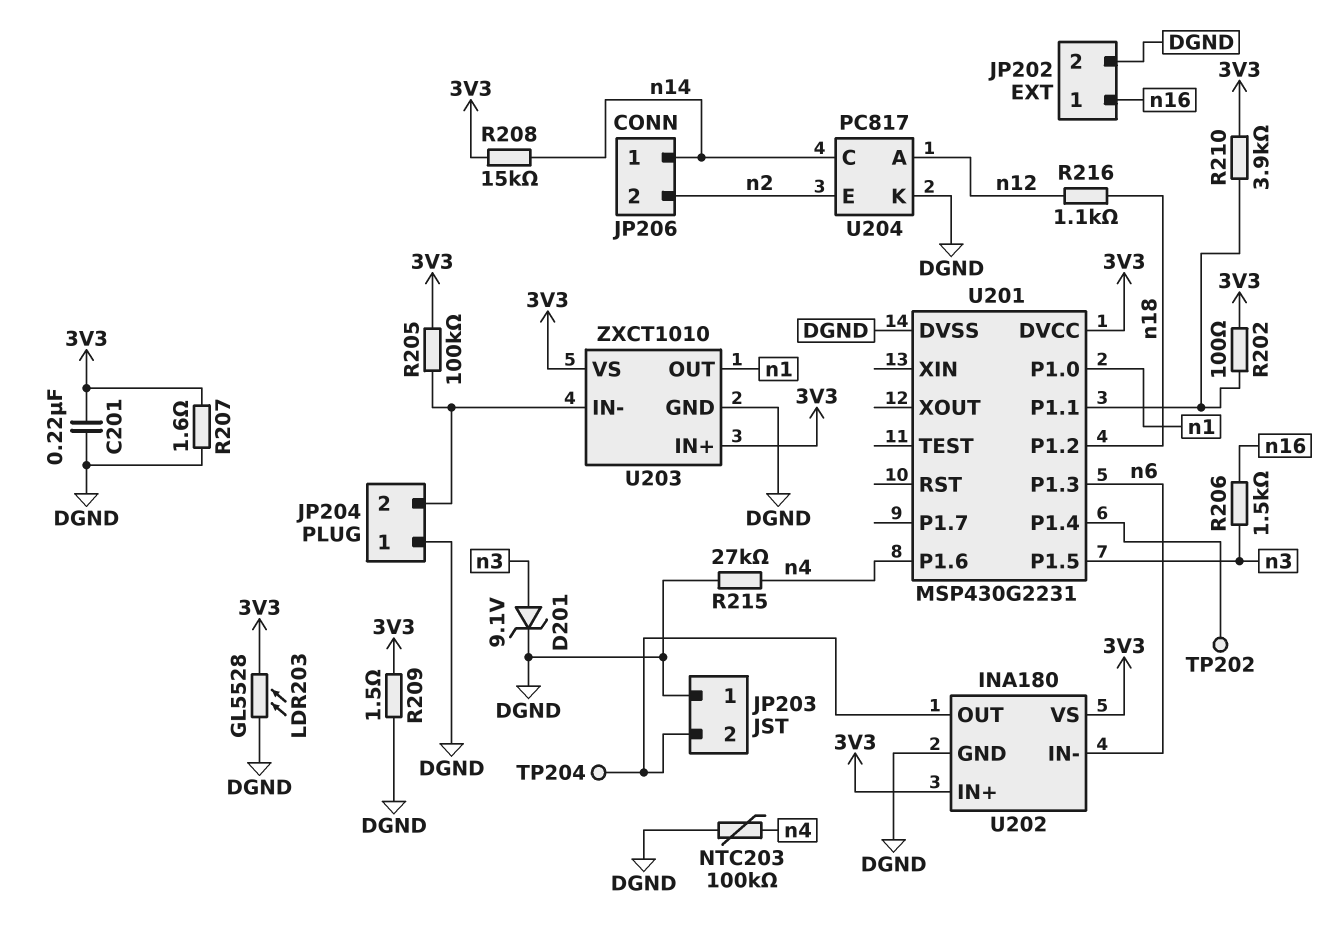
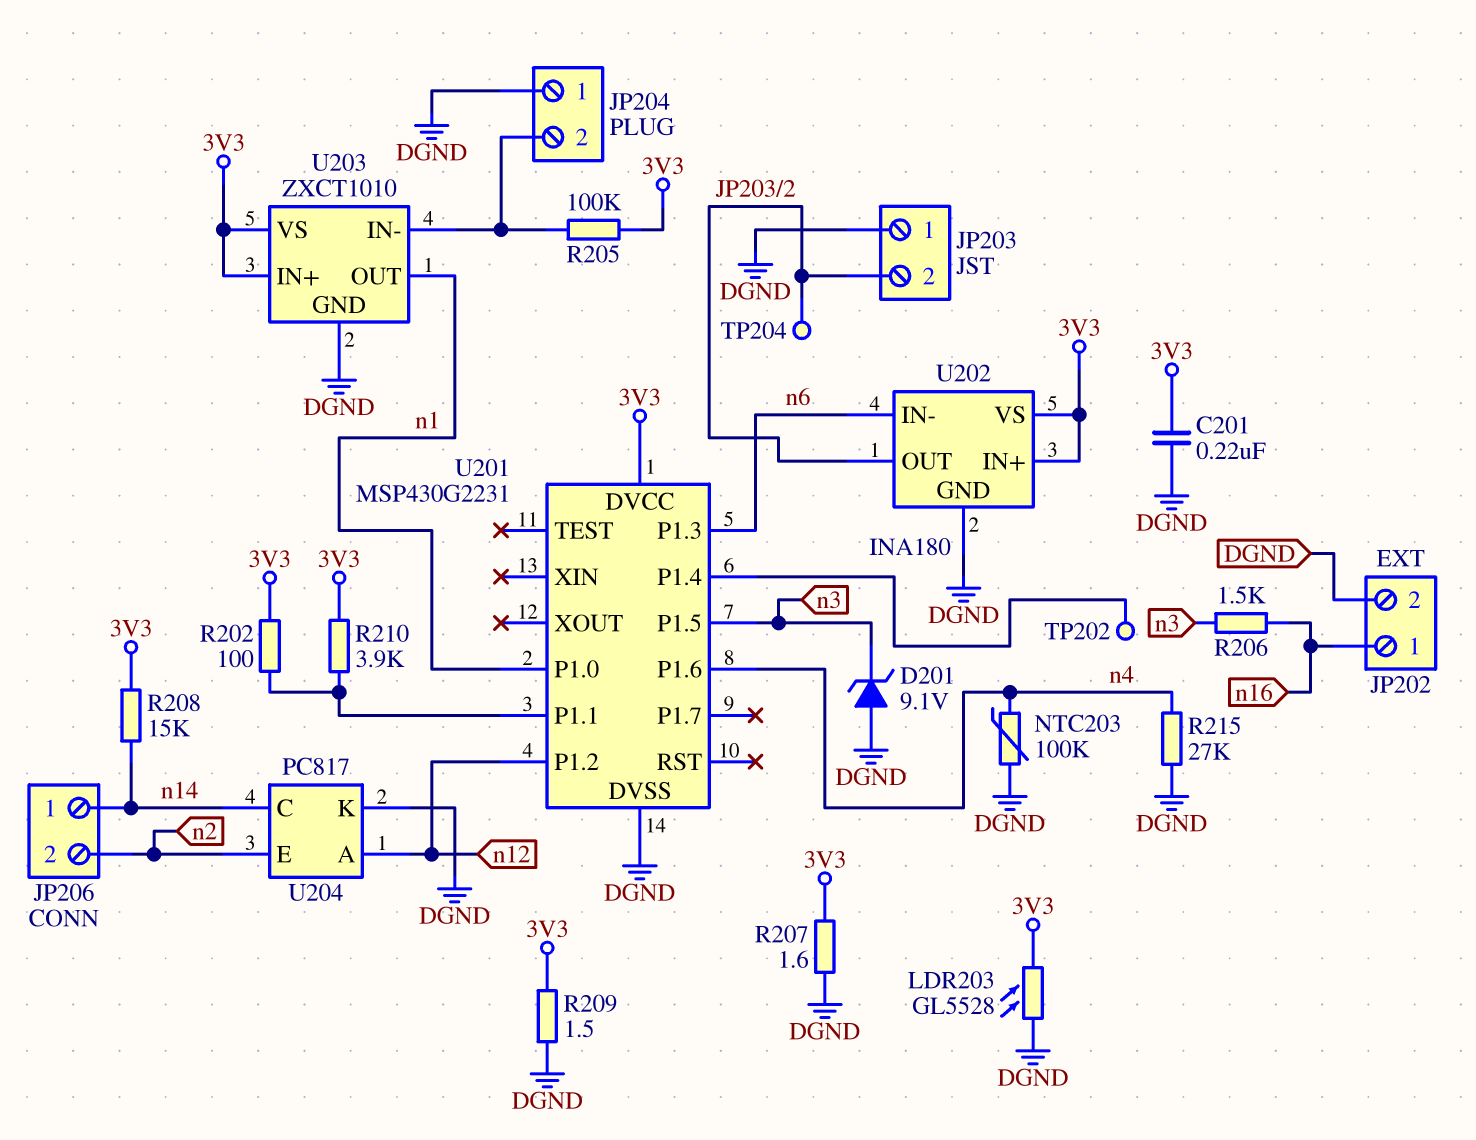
D201: zener 9.1V (A n3, K DGND) -> zener 9.1V (A DGND, K n3)
R216: 1.1k (n12, n18) -> none
U201 pin P1.2: n18 -> n12

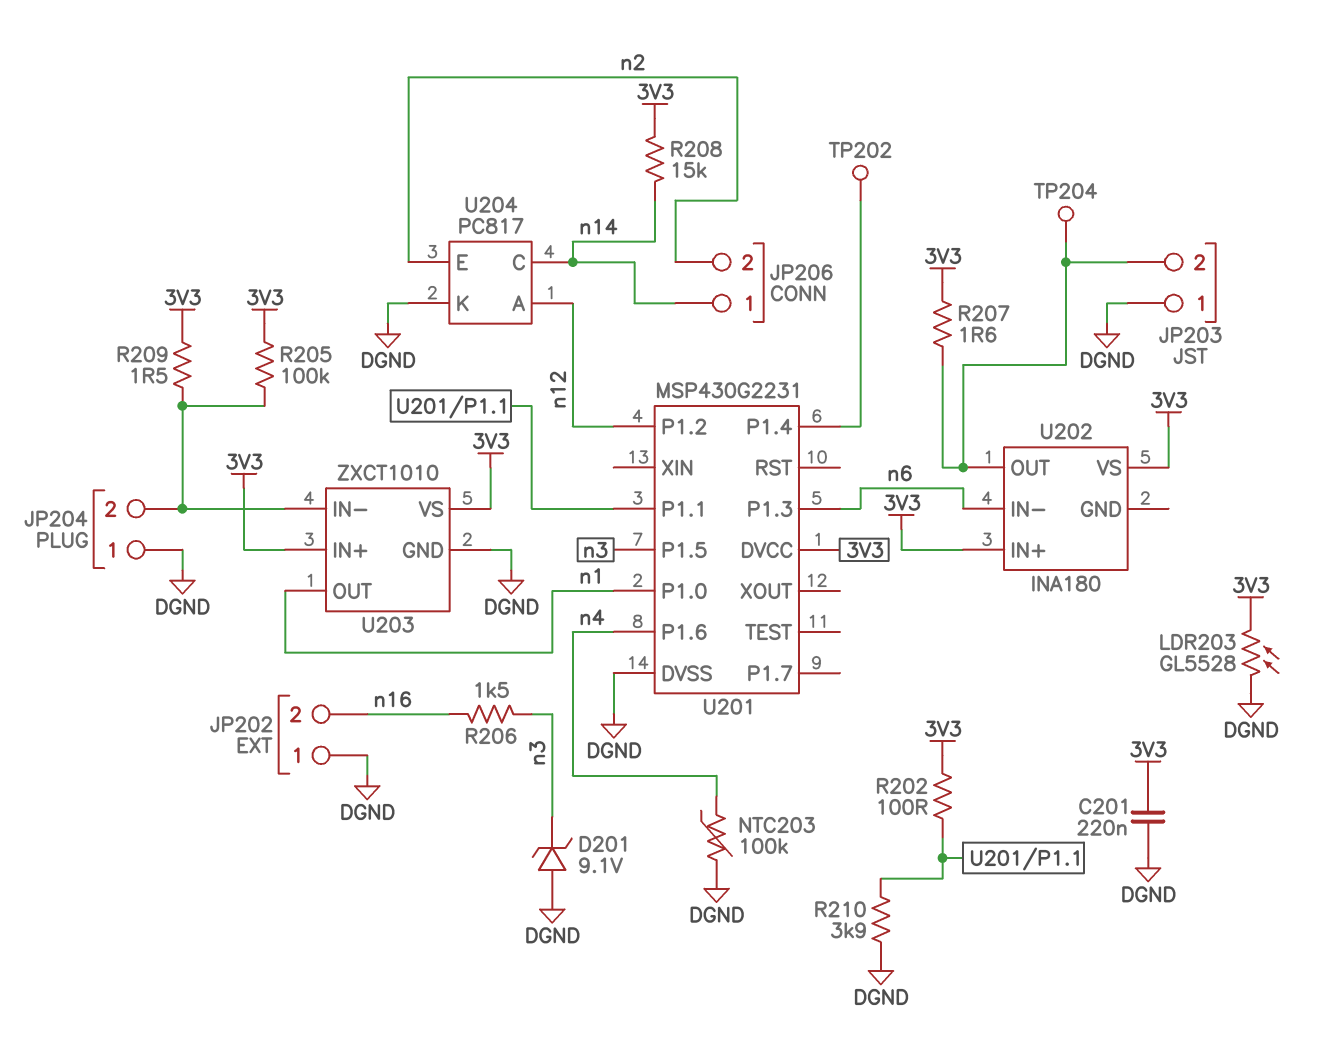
JP202 pin 1: n16 -> DGND
JP202 pin 2: DGND -> n16
R207: 1.6 (3V3, DGND) -> 1.6 (3V3, JP203/2)
R209: 1.5 (3V3, DGND) -> 1.5 (3V3, JP204/2)
R210: 3.9k (3V3, U201/P1.1) -> 3.9k (DGND, U201/P1.1)
R215: 27k (DGND, n4) -> none
U202 pin GND: DGND -> none

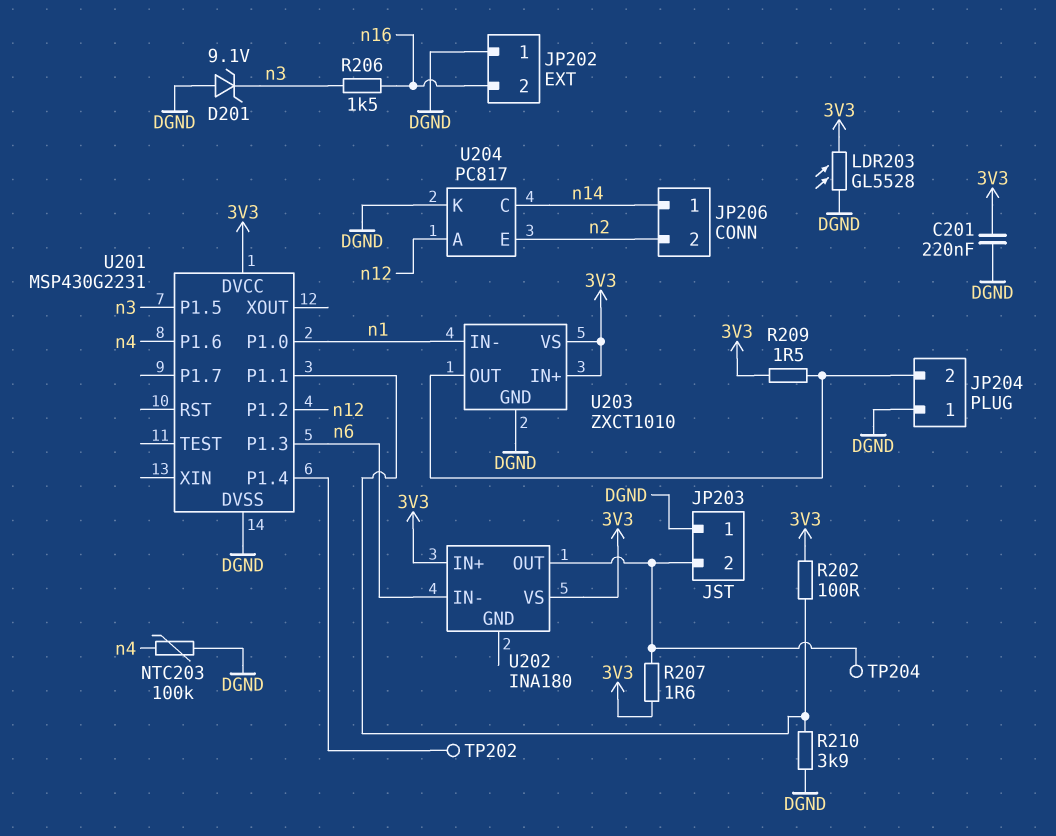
R205: 100k (3V3, JP204/2) -> none
R208: 15k (3V3, n14) -> none
U203 pin IN-: JP204/2 -> n1
U203 pin OUT: n1 -> JP204/2

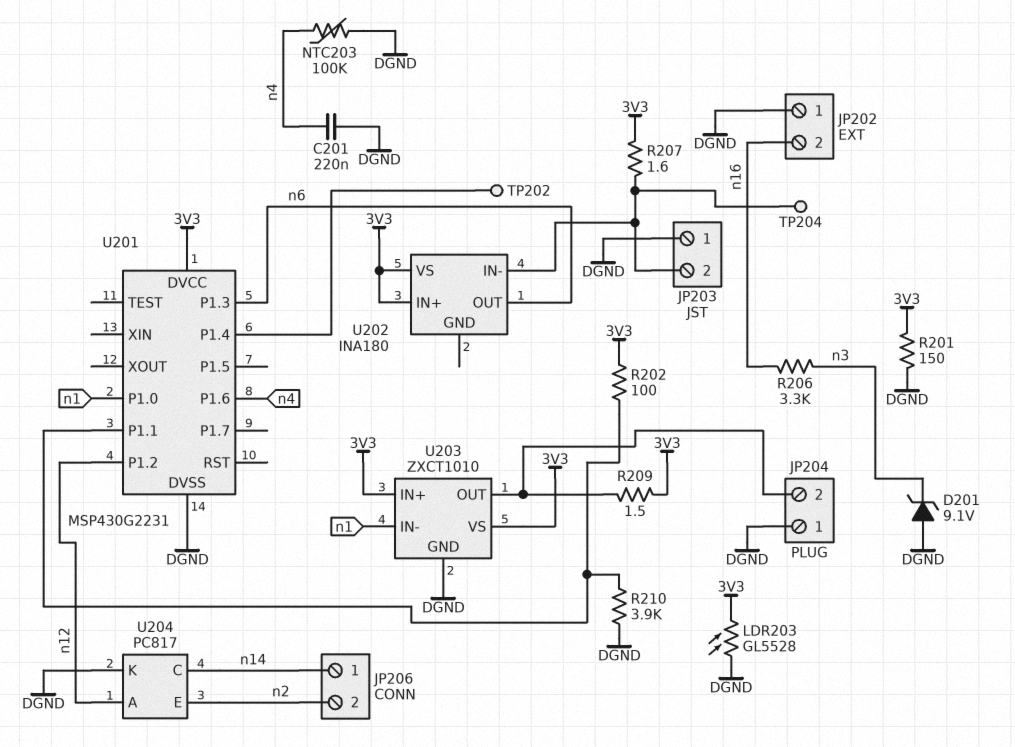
C201: 220nF (3V3, DGND) -> 220nF (DGND, n4)
R201: none -> 150 (3V3, DGND)
R206: 1.5k (n3, n16) -> 3.3k (n3, n16)
U201 pin P1.5: n3 -> none
U202 pin IN-: n6 -> JP203/2
U202 pin OUT: JP203/2 -> n6

